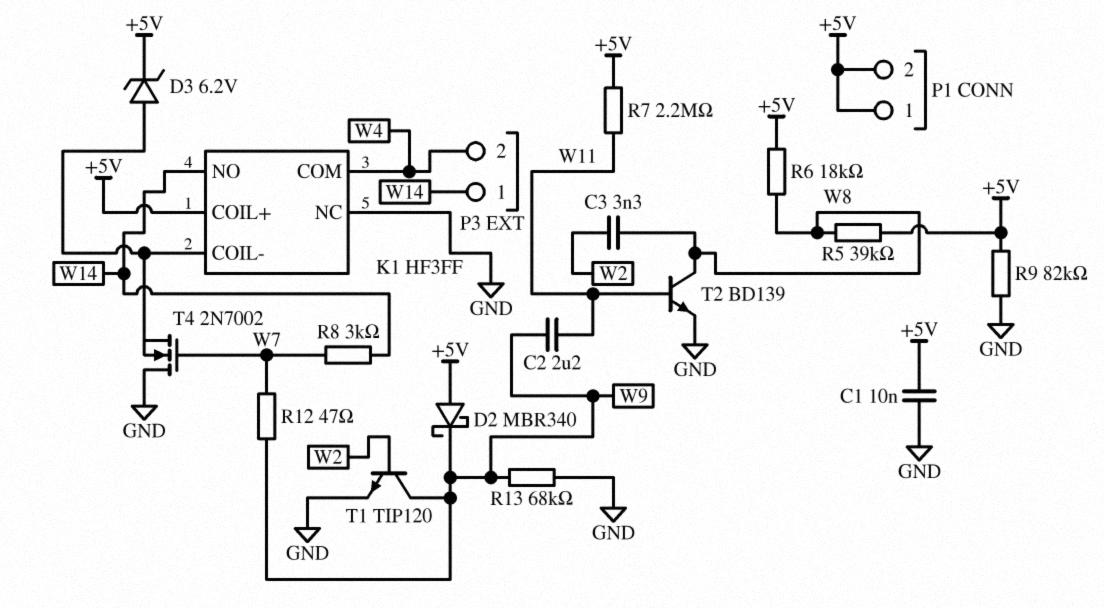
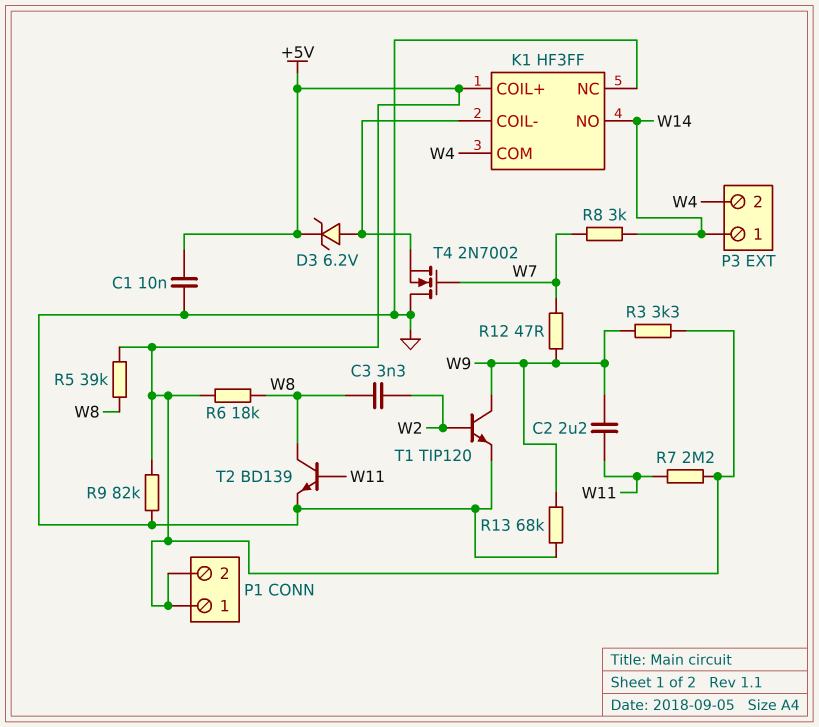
D2: schottky MBR340 (A +5V, K W9) -> none
R3: none -> 3.3k (+5V, W9)

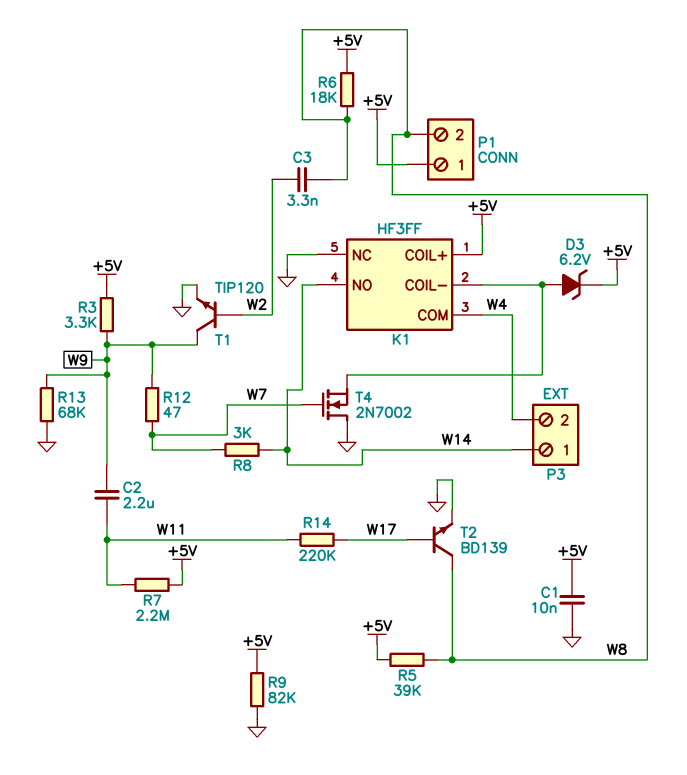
P1 pin 2: +5V -> W8
R14: none -> 220k (W11, W17)
T2: NPN BD139 (B W11, C W8, E GND) -> NPN BD139 (B W17, C W8, E GND)

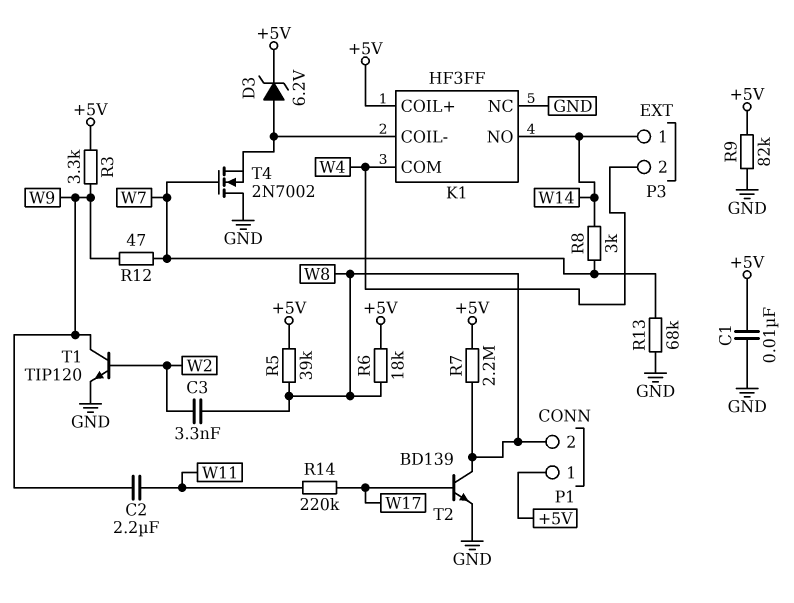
R7: 2.2M (+5V, W11) -> 2.2M (+5V, W8)
R13: 68k (GND, W9) -> 68k (GND, W7)

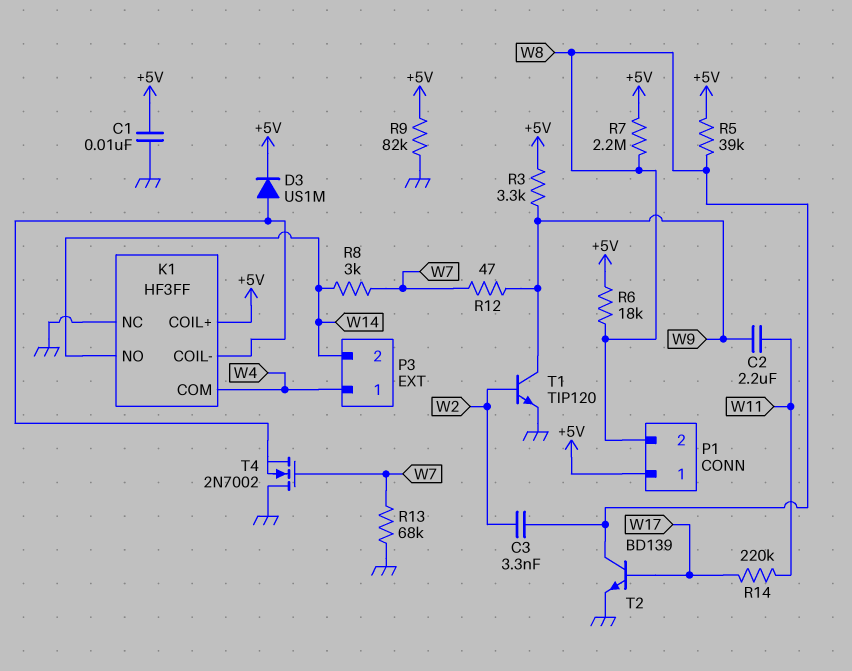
D3: zener 6.2V (A K1/COIL-, K +5V) -> diode US1M (A K1/COIL-, K +5V)
P3 pin 1: W14 -> W4
P3 pin 2: W4 -> W14

